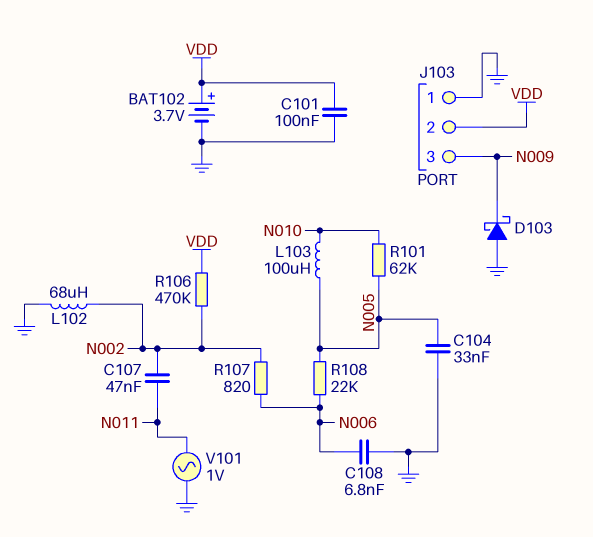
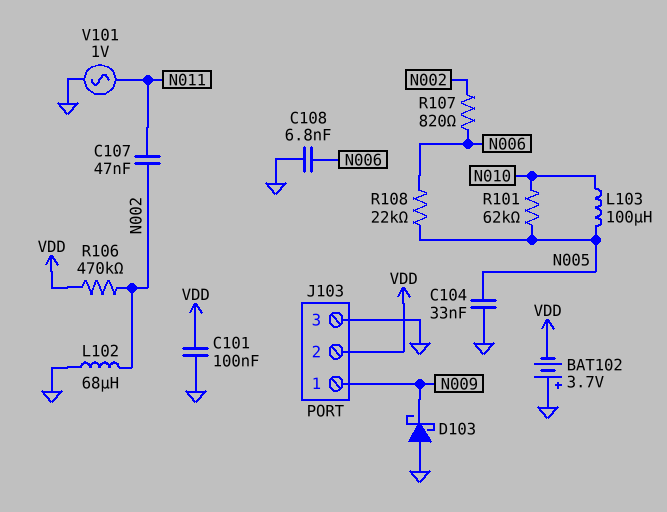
BAT102: 3.7V (plus VDD, minus GND) -> 3.7V (plus GND, minus VDD)
J103 pin 1: GND -> N009
J103 pin 3: N009 -> GND

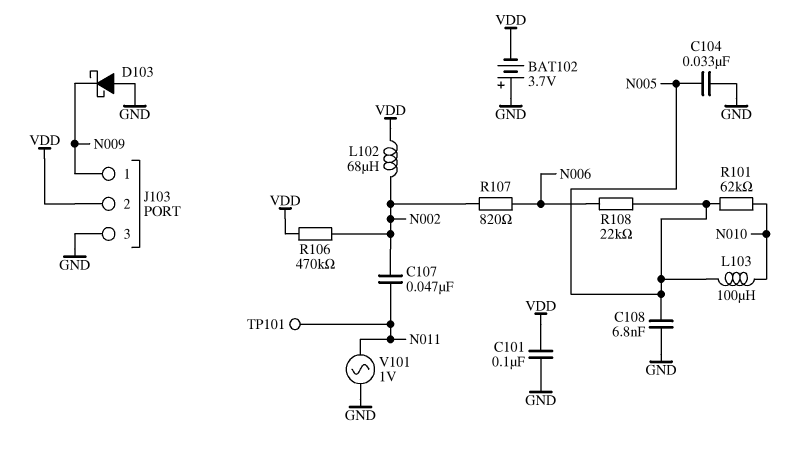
C108: 6.8nF (GND, N006) -> 6.8nF (GND, N005)
L102: 68uH (GND, N002) -> 68uH (N002, VDD)
TP101: none -> test point (N011)

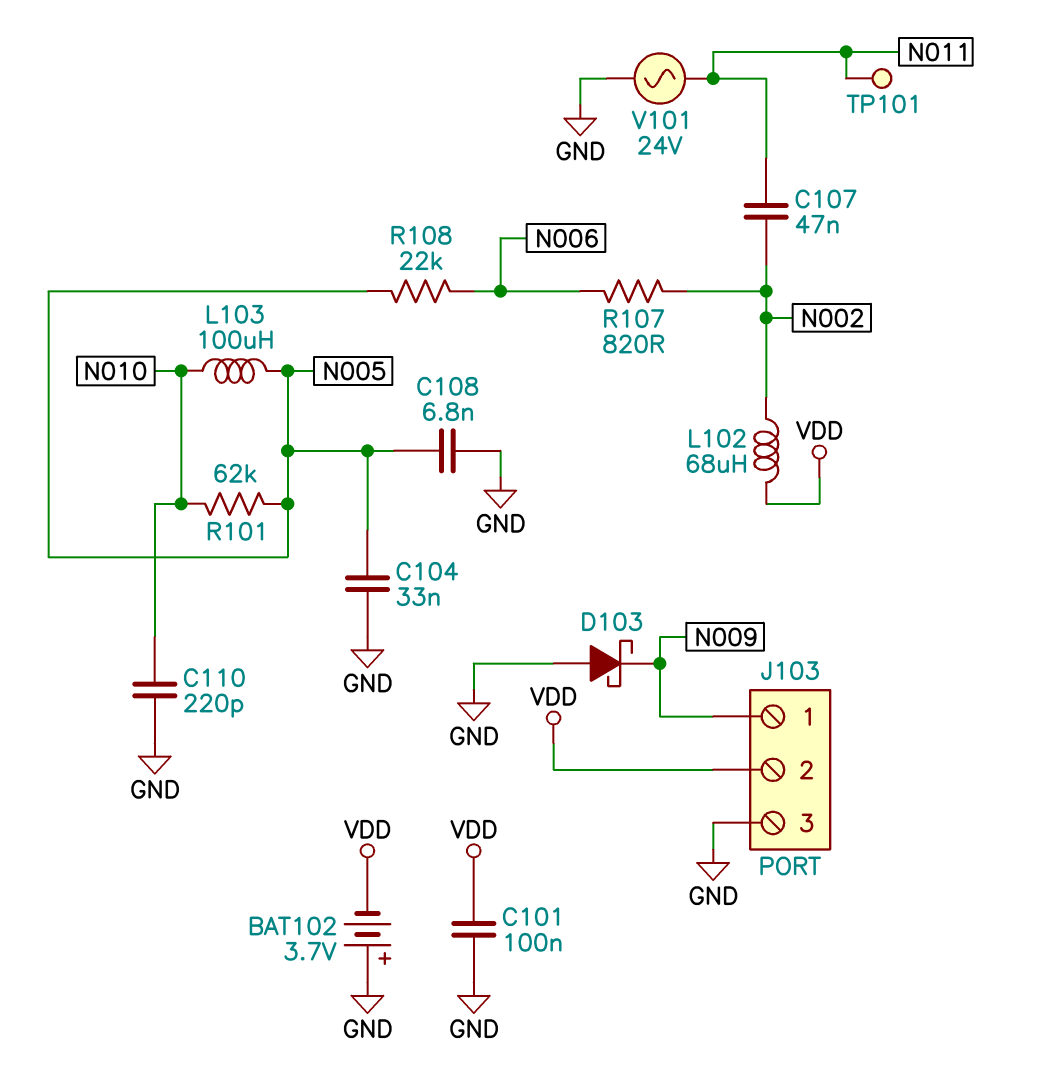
C110: none -> 220pF (GND, N010)
R106: 470k (N002, VDD) -> none
V101: AC 1V (GND, N011) -> AC 24V (GND, N011)

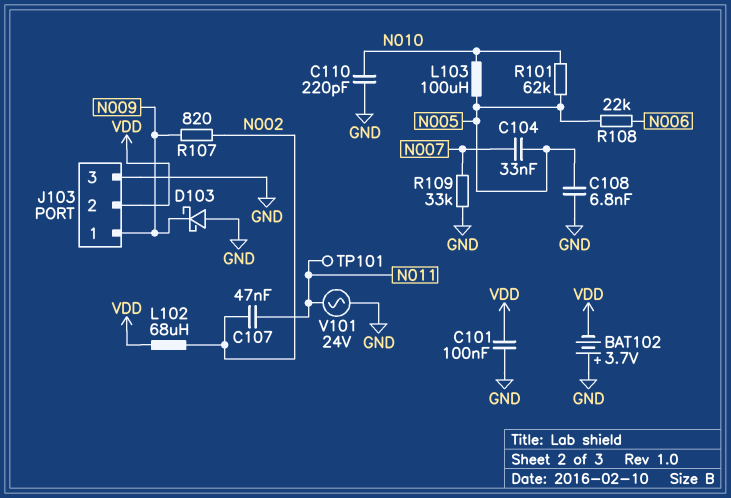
C104: 33nF (GND, N005) -> 33nF (N005, N007)
R107: 820 (N002, N006) -> 820 (N002, N009)
R109: none -> 33k (GND, N007)

